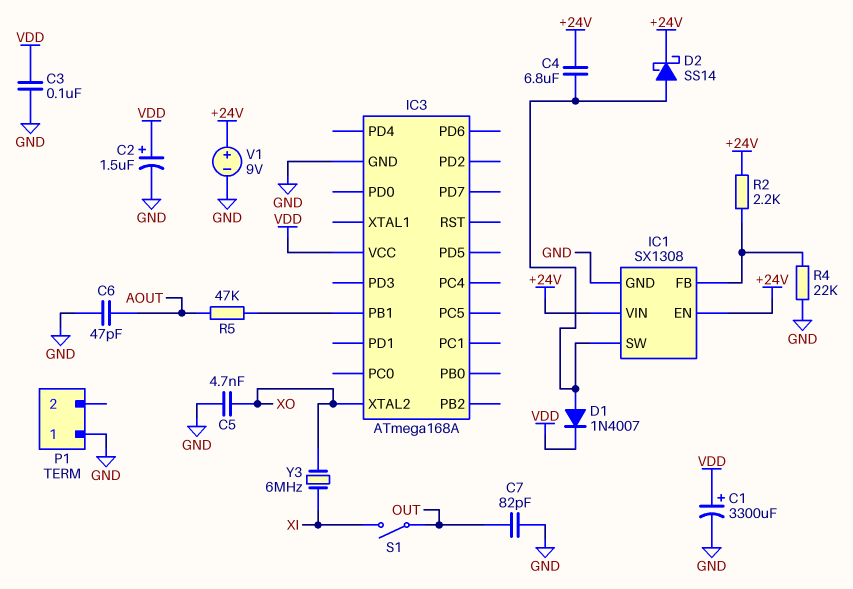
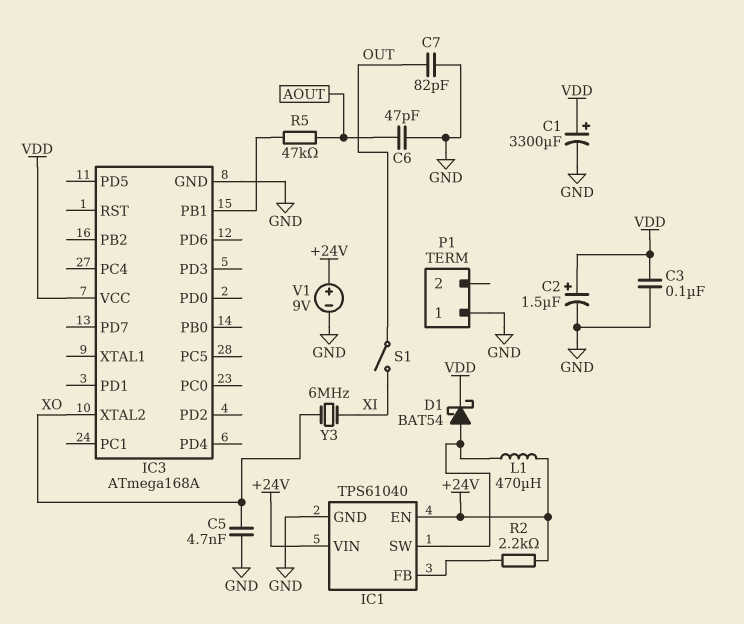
C4: 6.8uF (+24V, IC1/SW) -> none
D1: diode 1N4007 (A IC1/SW, K VDD) -> schottky BAT54 (A IC1/SW, K VDD)
D2: schottky SS14 (A IC1/SW, K +24V) -> none
IC1: SX1308 -> TPS61040
L1: none -> 470uH (+24V, IC1/SW)
R4: 22k (GND, IC1/FB) -> none

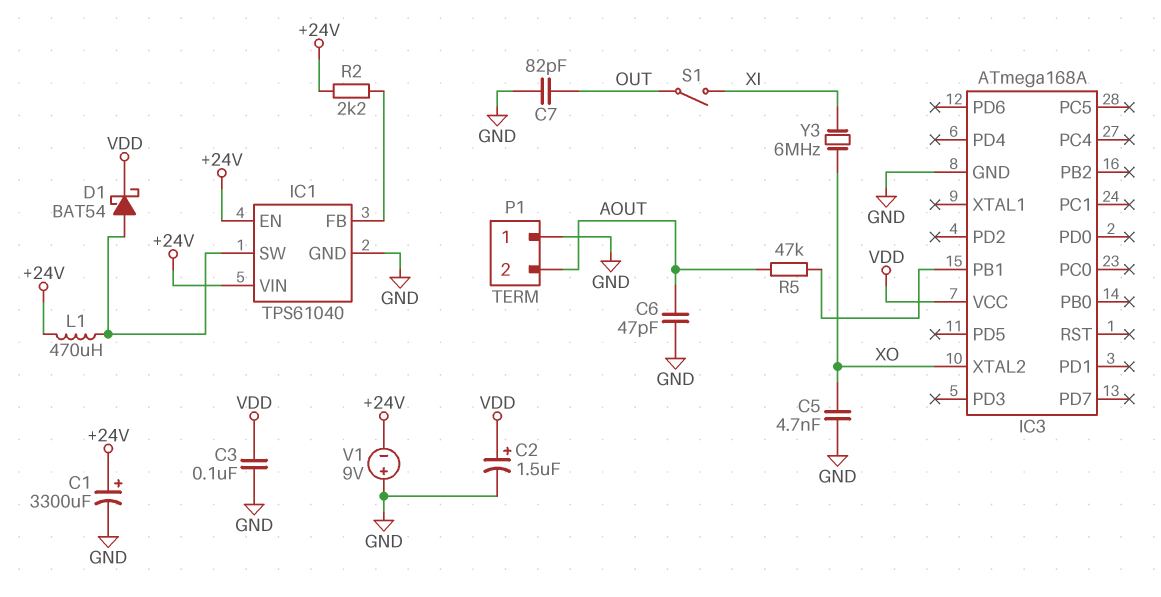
C1: 3300uF (plus VDD, minus GND) -> 3300uF (plus +24V, minus GND)
P1 pin 2: none -> AOUT
V1: 9V (plus +24V, minus GND) -> 9V (plus GND, minus +24V)

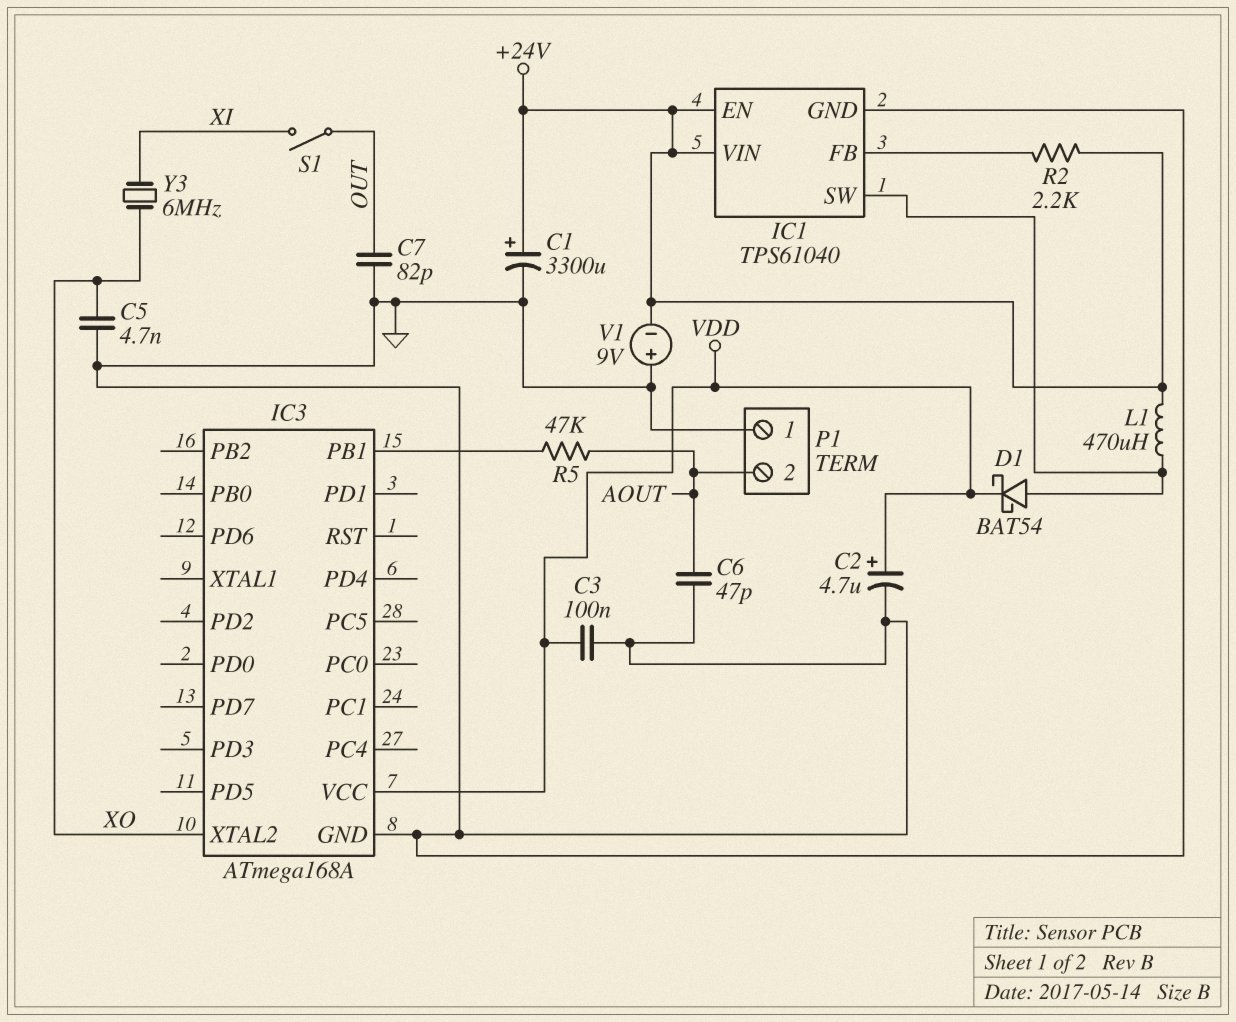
C2: 1.5uF (plus VDD, minus GND) -> 4.7uF (plus VDD, minus GND)

